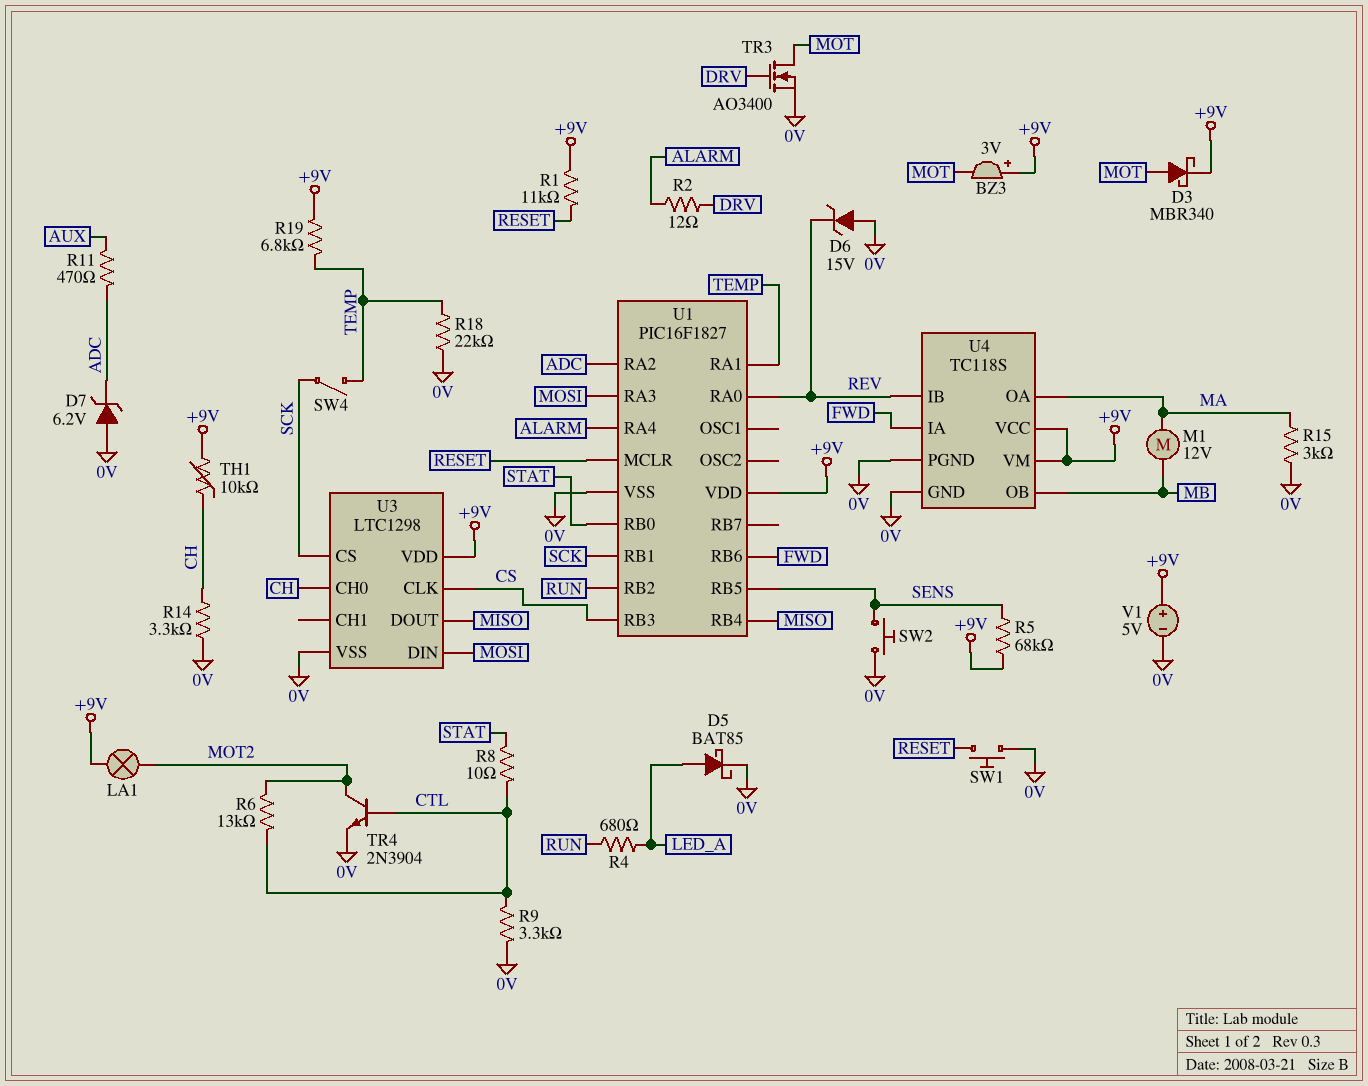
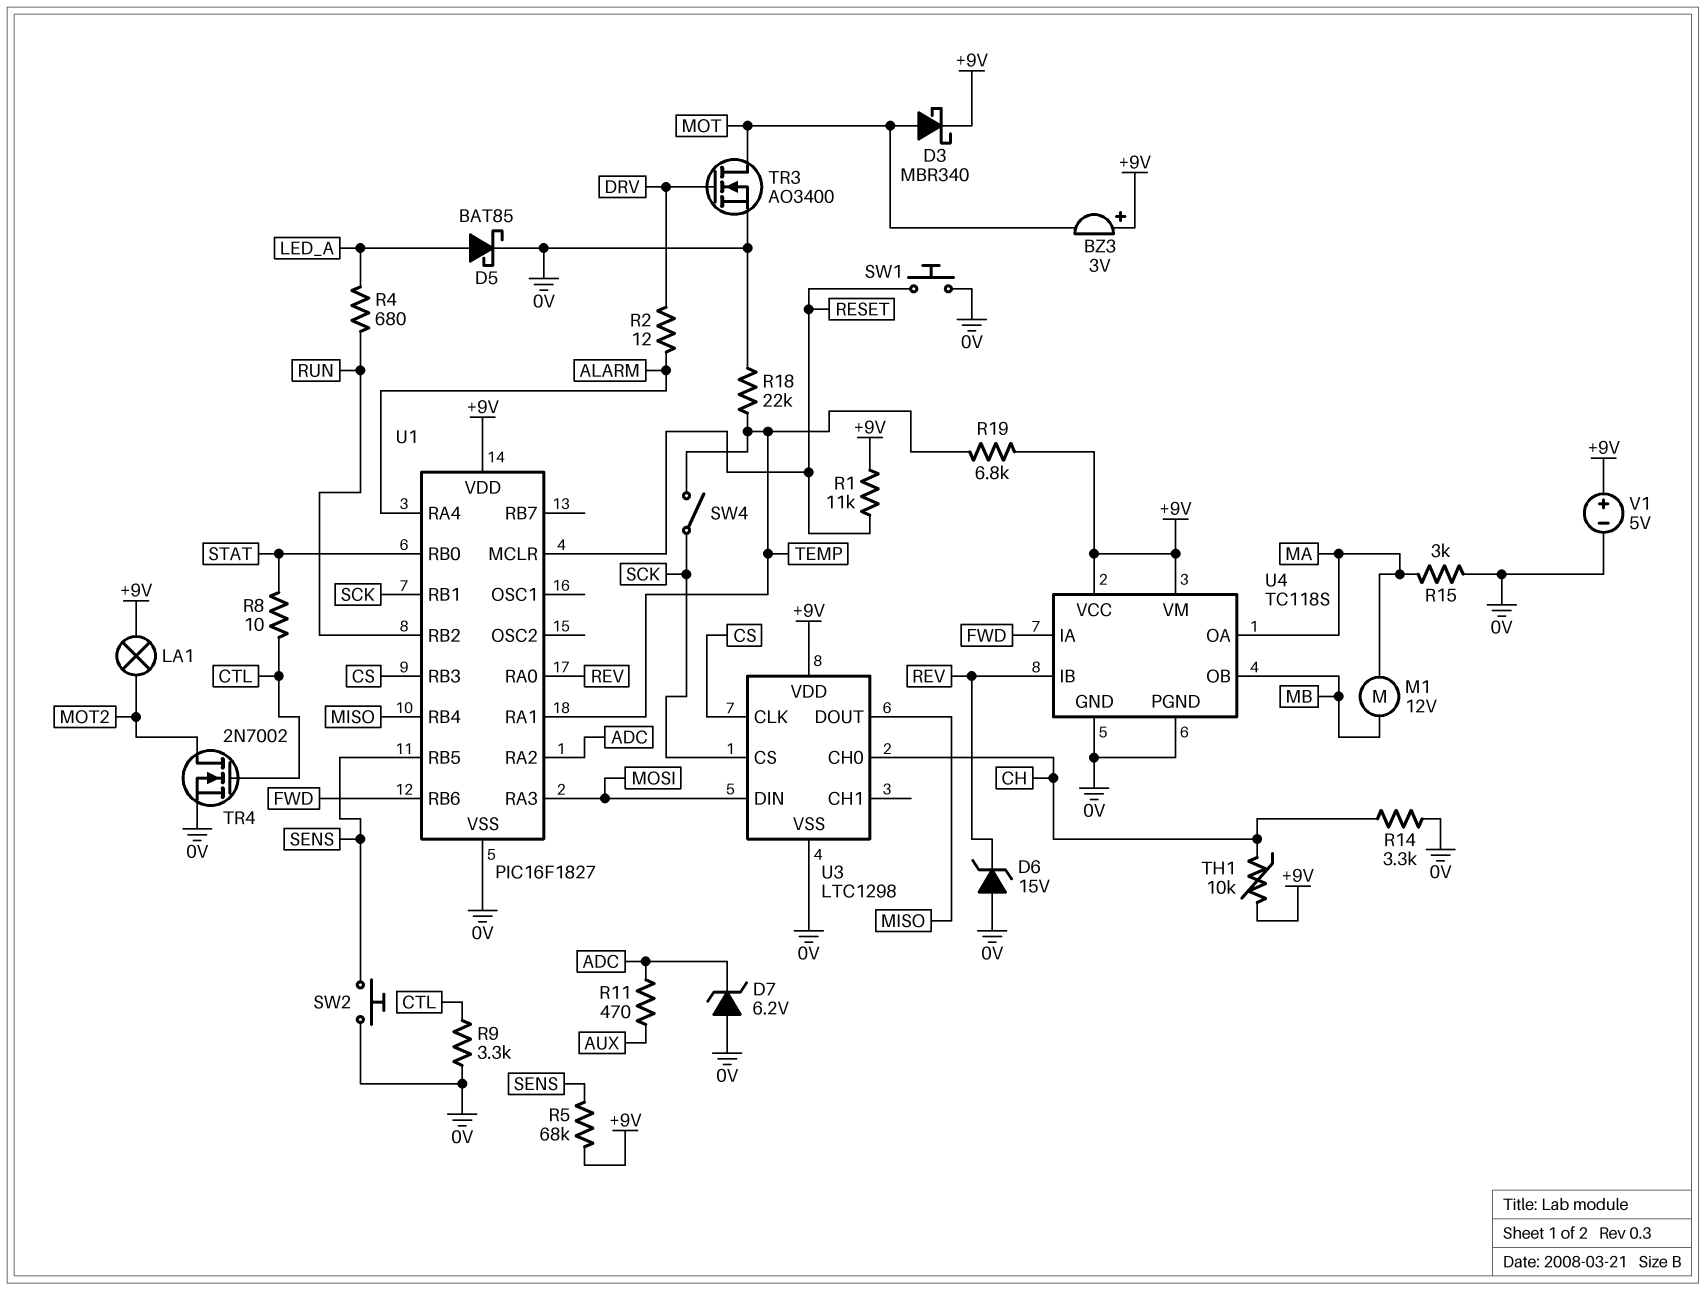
R6: 13k (CTL, MOT2) -> none
TR4: NPN 2N3904 (B CTL, C MOT2, E 0V) -> NMOS 2N7002 (G CTL, D MOT2, S 0V)

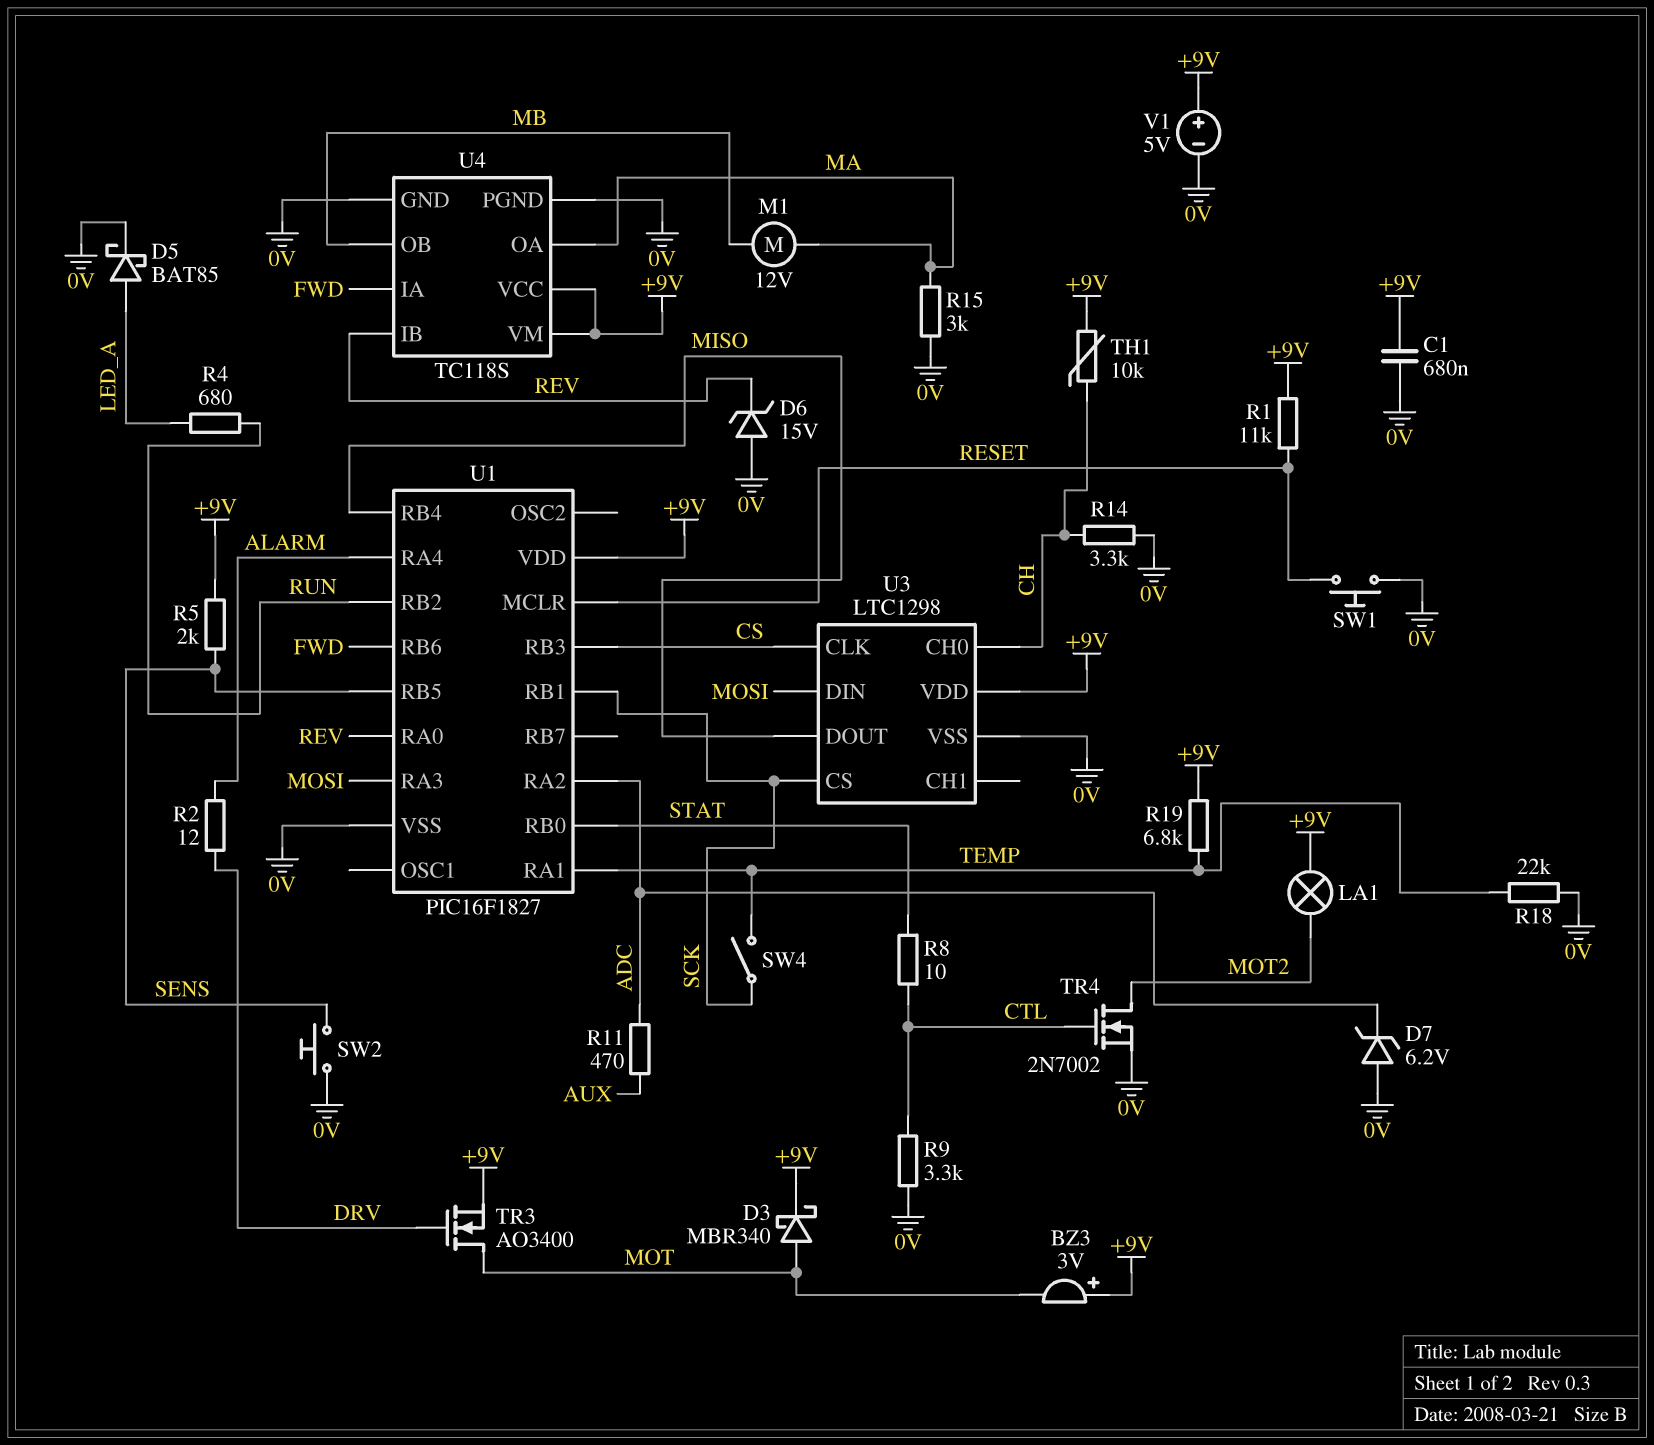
C1: none -> 680nF (+9V, 0V)
R5: 68k (+9V, SENS) -> 2k (+9V, SENS)
TR3: NMOS AO3400 (G DRV, D MOT, S 0V) -> NMOS AO3400 (G DRV, D MOT, S +9V)

